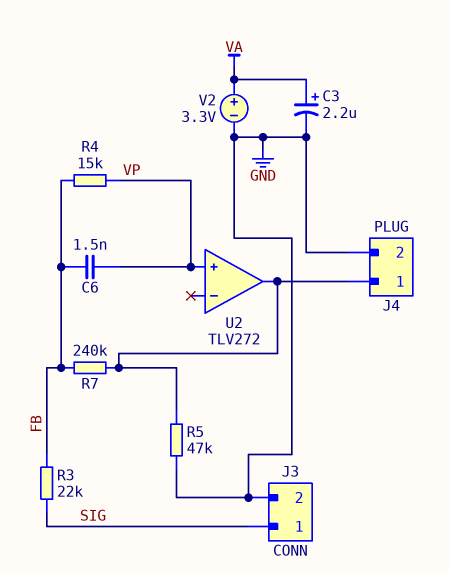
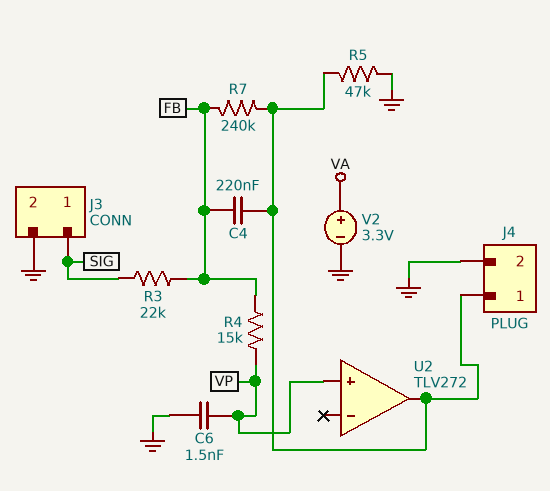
C3: 2.2uF (plus VA, minus GND) -> none
C4: none -> 220nF (FB, J4/1)
C6: 1.5nF (FB, VP) -> 1.5nF (GND, VP)

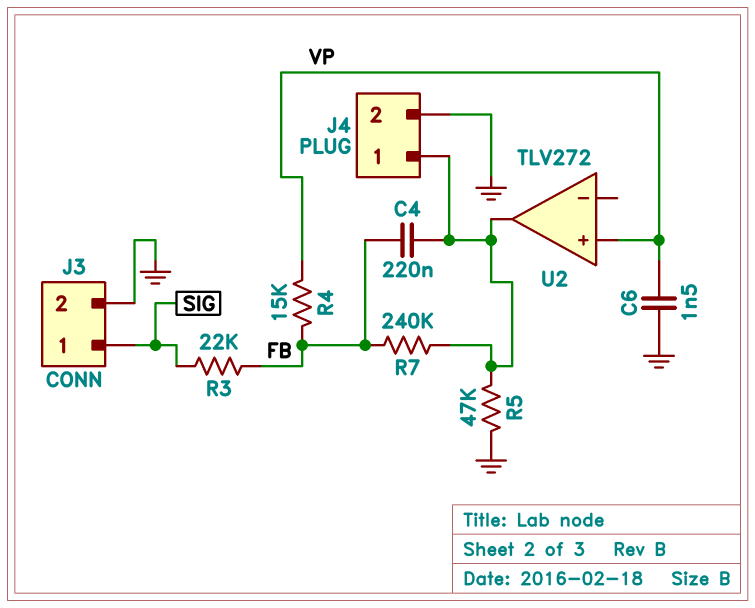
V2: 3.3V (plus VA, minus GND) -> none

